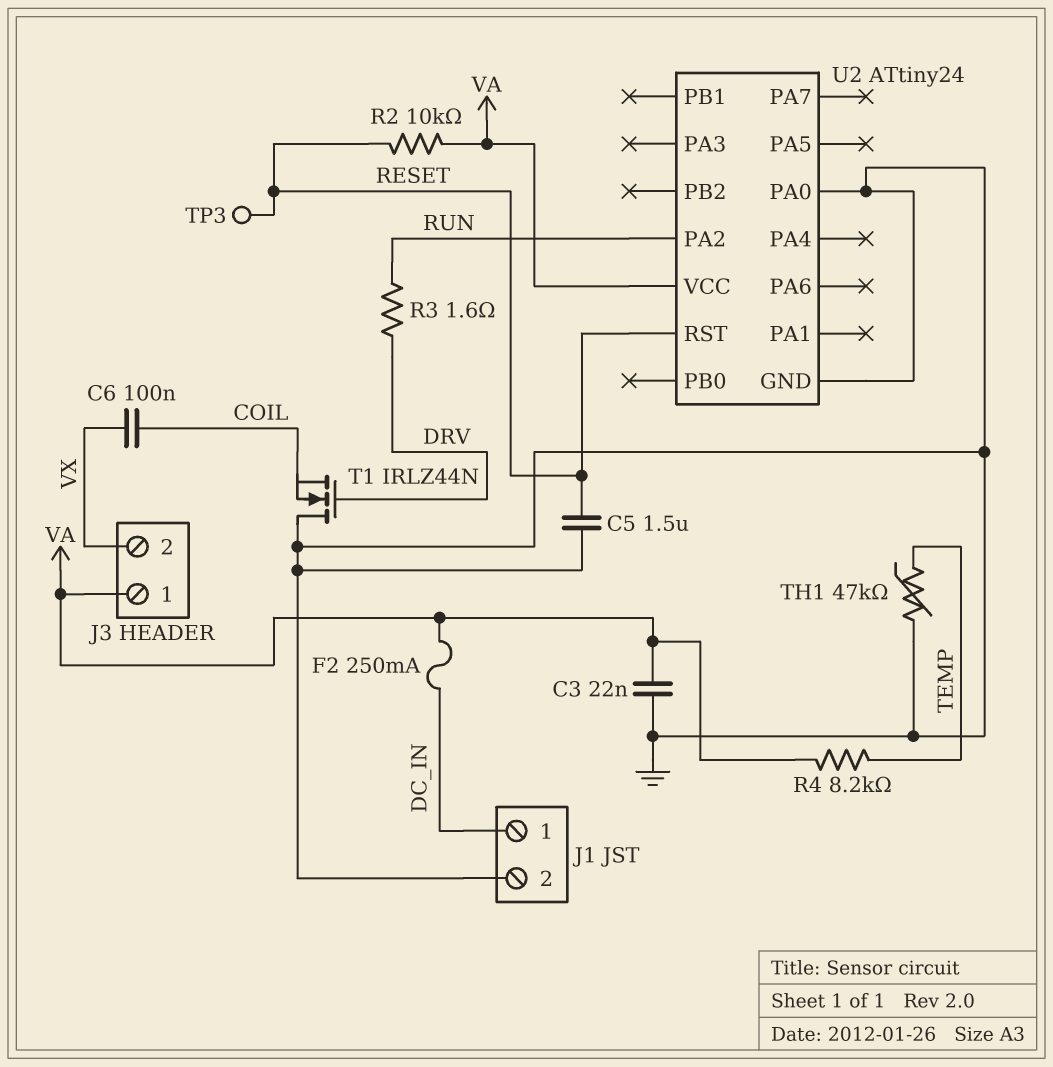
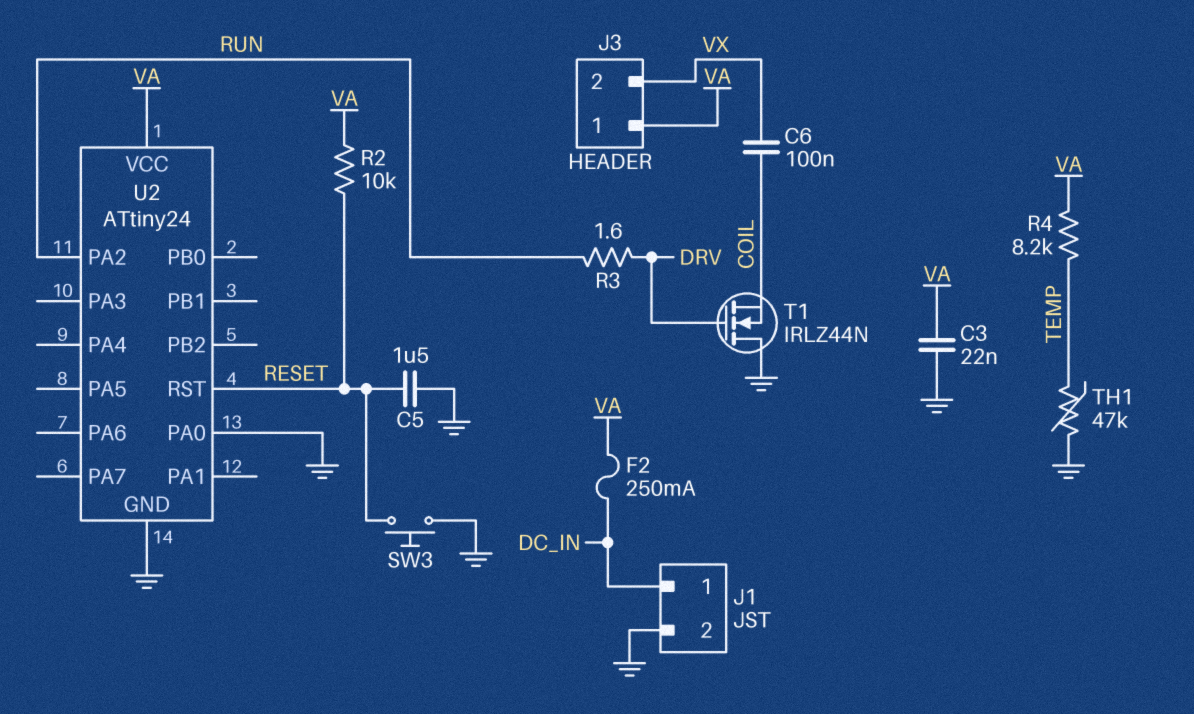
SW3: none -> button (GND, RESET)
TP3: test point (RESET) -> none

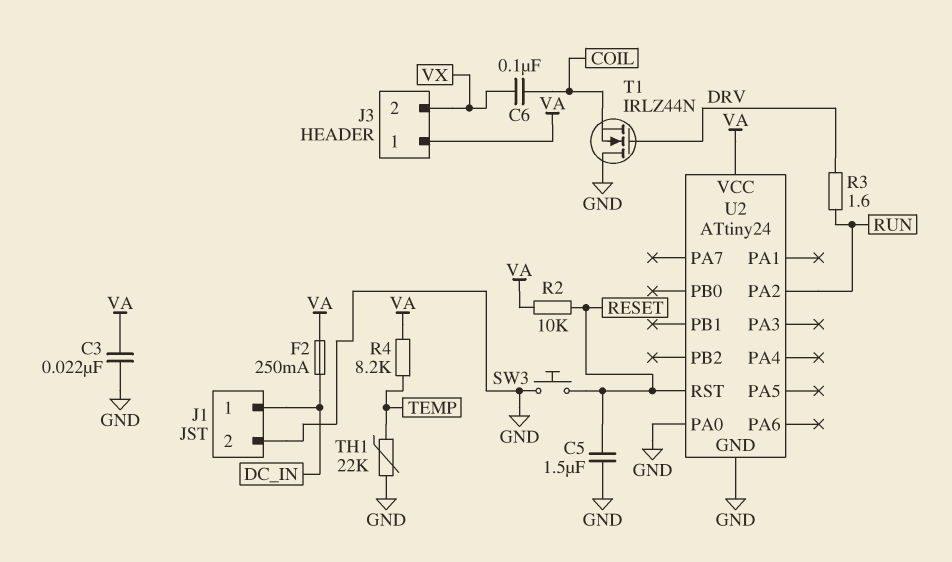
TH1: 47k (GND, TEMP) -> 22k (GND, TEMP)

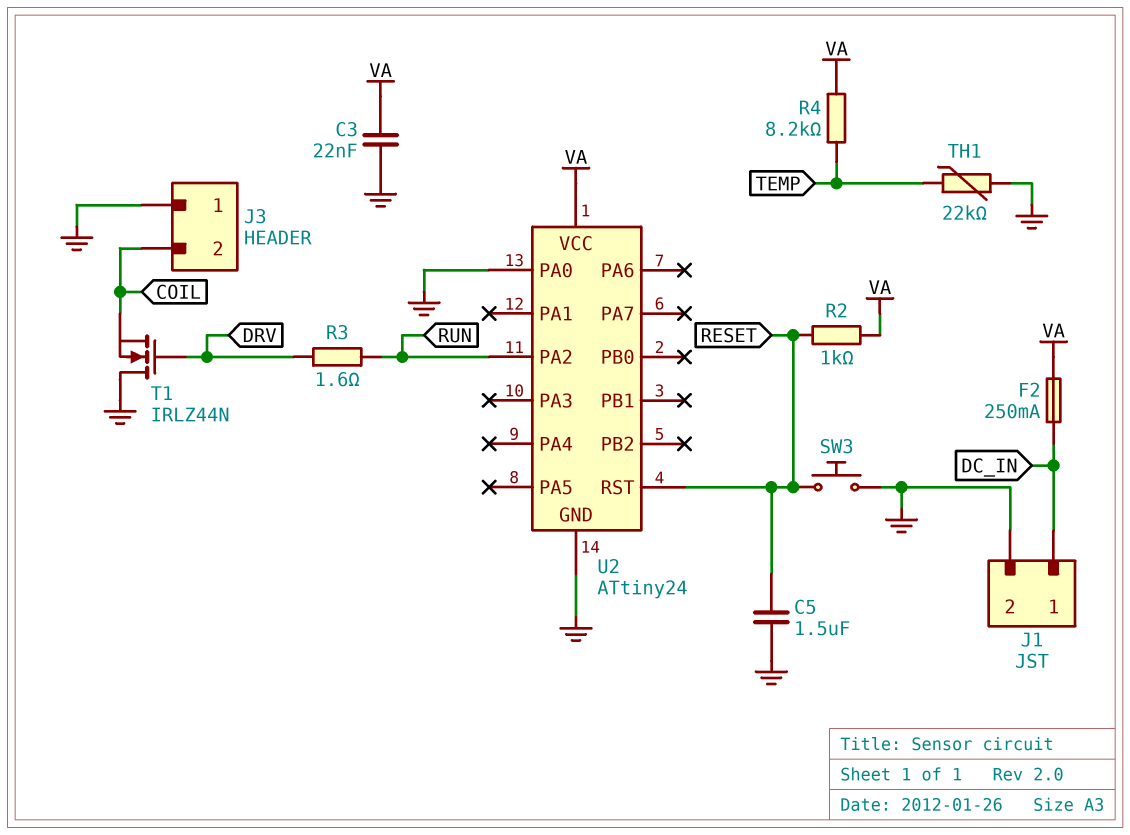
C6: 100nF (COIL, VX) -> none
J3 pin 1: VA -> GND
J3 pin 2: VX -> COIL
R2: 10k (RESET, VA) -> 1k (RESET, VA)

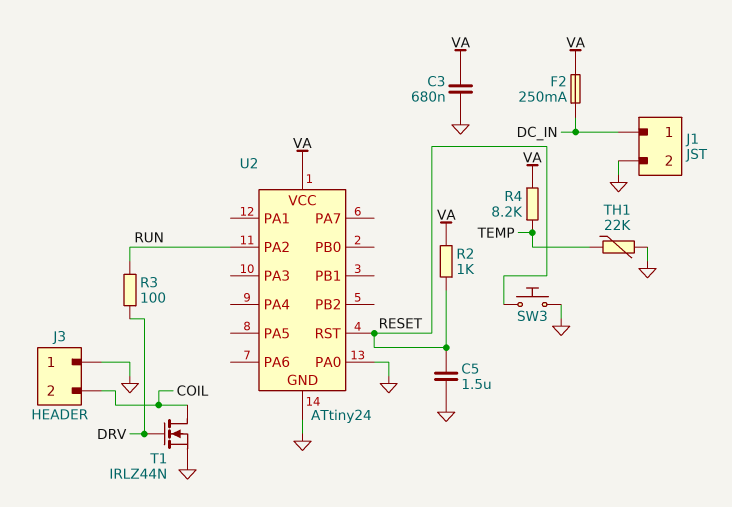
C3: 22nF (GND, VA) -> 680nF (GND, VA)
R3: 1.6 (DRV, RUN) -> 100 (DRV, RUN)
T1: NMOS IRLZ44N (G DRV, D GND, S COIL) -> NMOS IRLZ44N (G DRV, D COIL, S GND)

